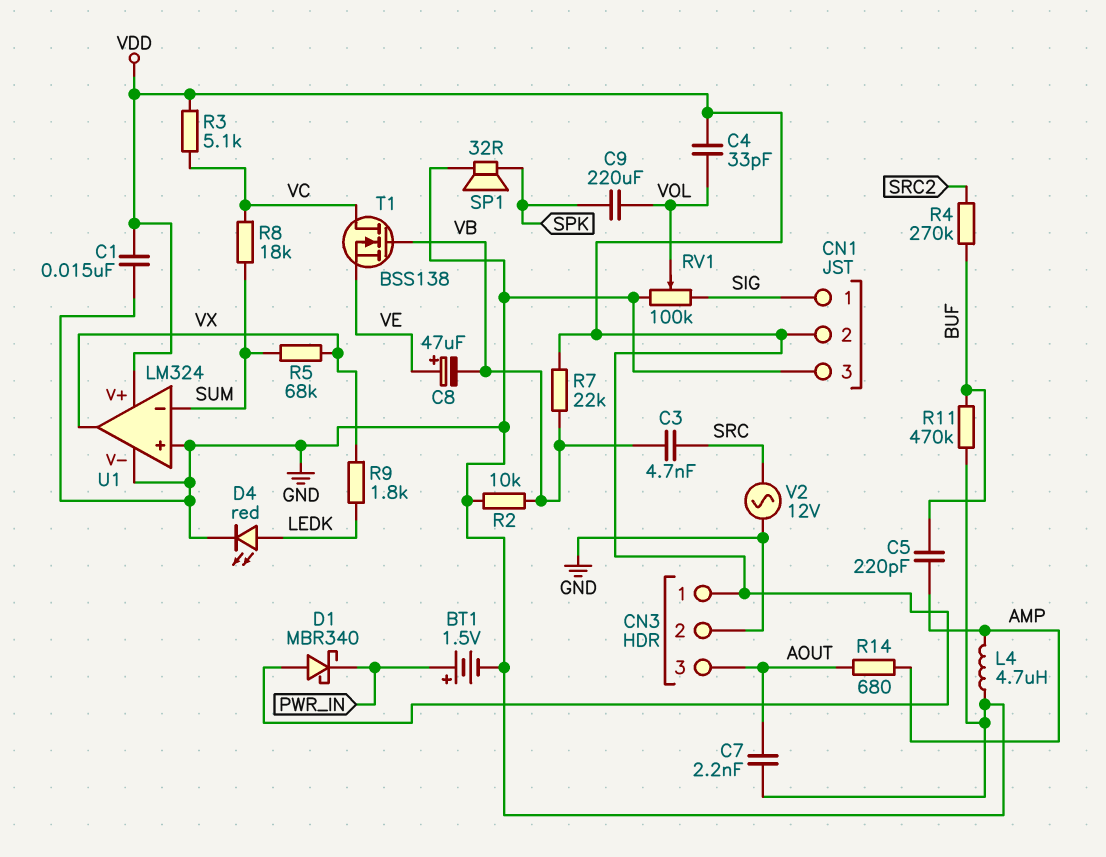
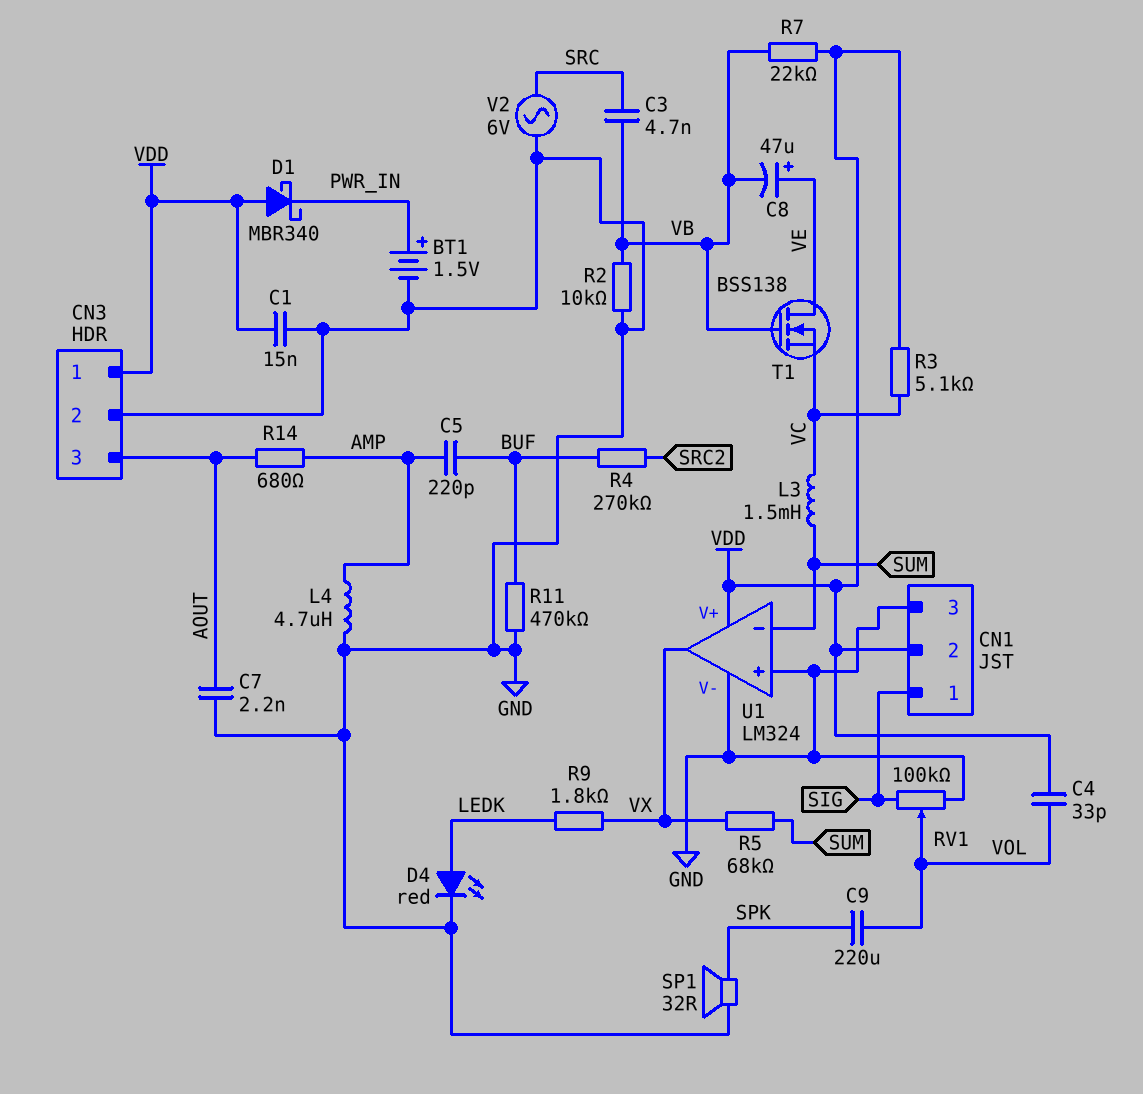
L3: none -> 1.5mH (SUM, VC)
R8: 18k (SUM, VC) -> none
T1: NMOS BSS138 (G VB, D VC, S VE) -> NMOS BSS138 (G VB, D VE, S VC)
V2: AC 12V (GND, SRC) -> AC 6V (GND, SRC)

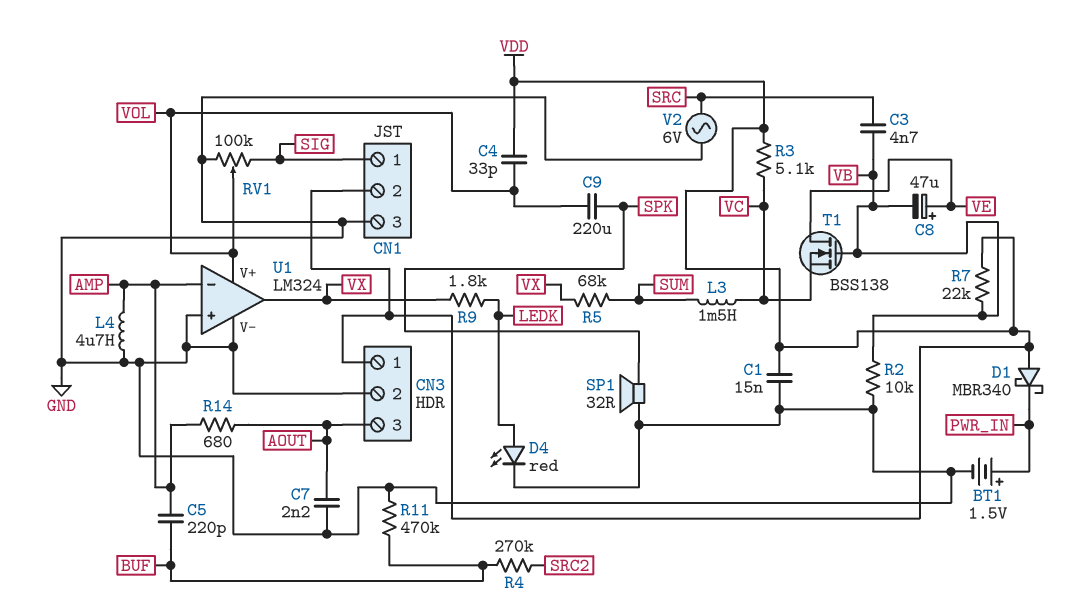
U1 pin V+: VDD -> VOL
U1 pin in-: SUM -> AMP

